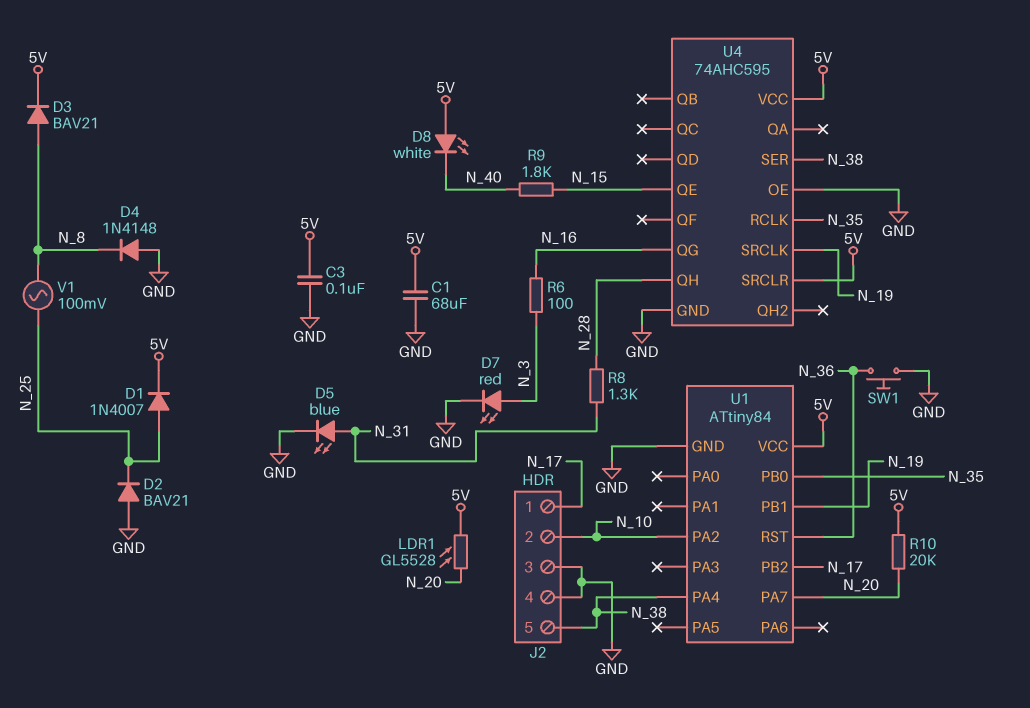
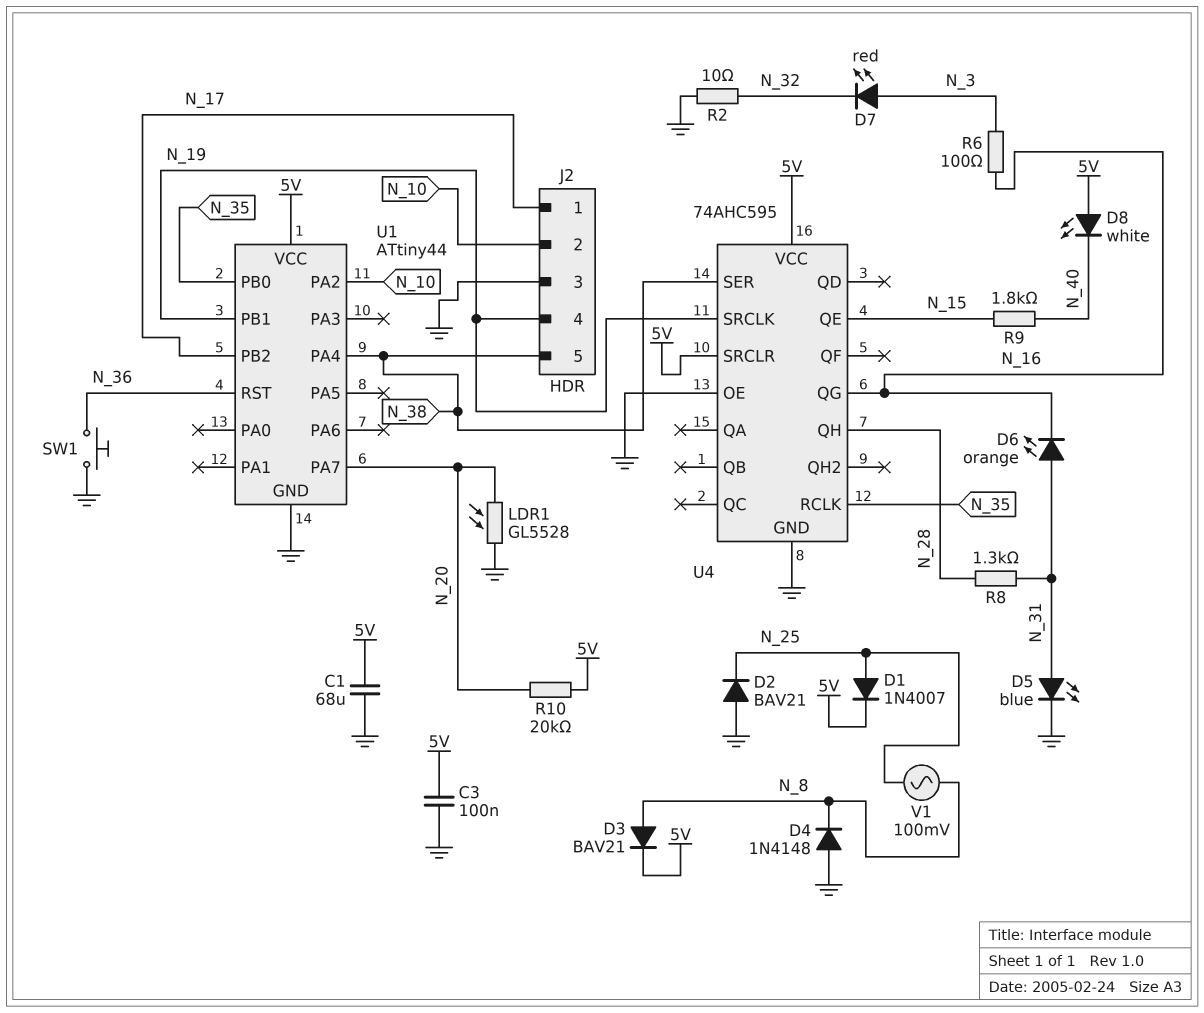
D6: none -> LED orange (A N_31, K N_16)
D7: LED red (A N_3, K GND) -> LED red (A N_3, K N_32)
J2 pin 4: GND -> N_19
LDR1: GL5528 (5V, N_20) -> GL5528 (GND, N_20)
R2: none -> 10 (GND, N_32)
U1: ATtiny84 -> ATtiny44

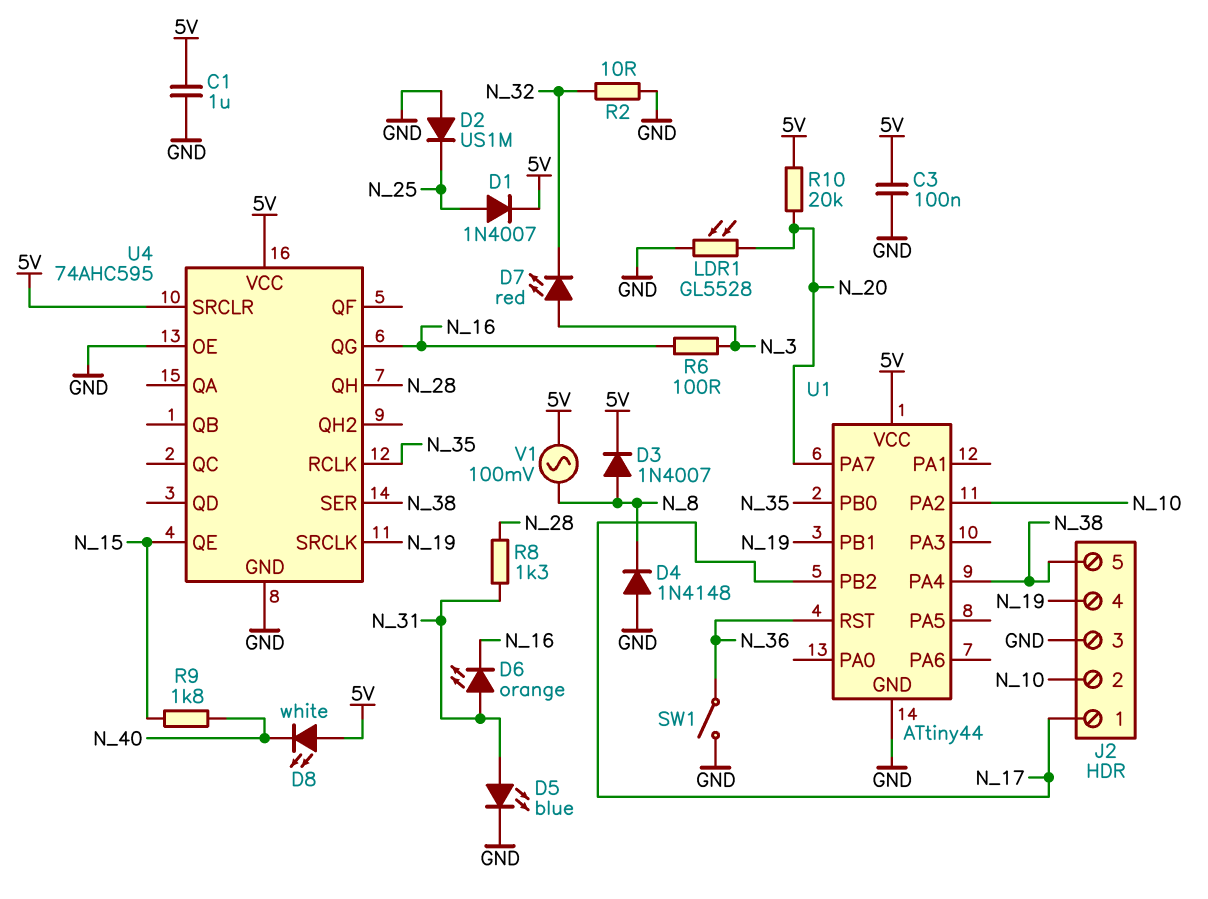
C1: 68uF (5V, GND) -> 1uF (5V, GND)
D2: diode BAV21 (A GND, K N_25) -> diode US1M (A GND, K N_25)
D3: diode BAV21 (A N_8, K 5V) -> diode 1N4007 (A N_8, K 5V)
SW1: button (GND, N_36) -> switch (GND, N_36)
V1: AC 100mV (N_8, N_25) -> AC 100mV (5V, N_8)

